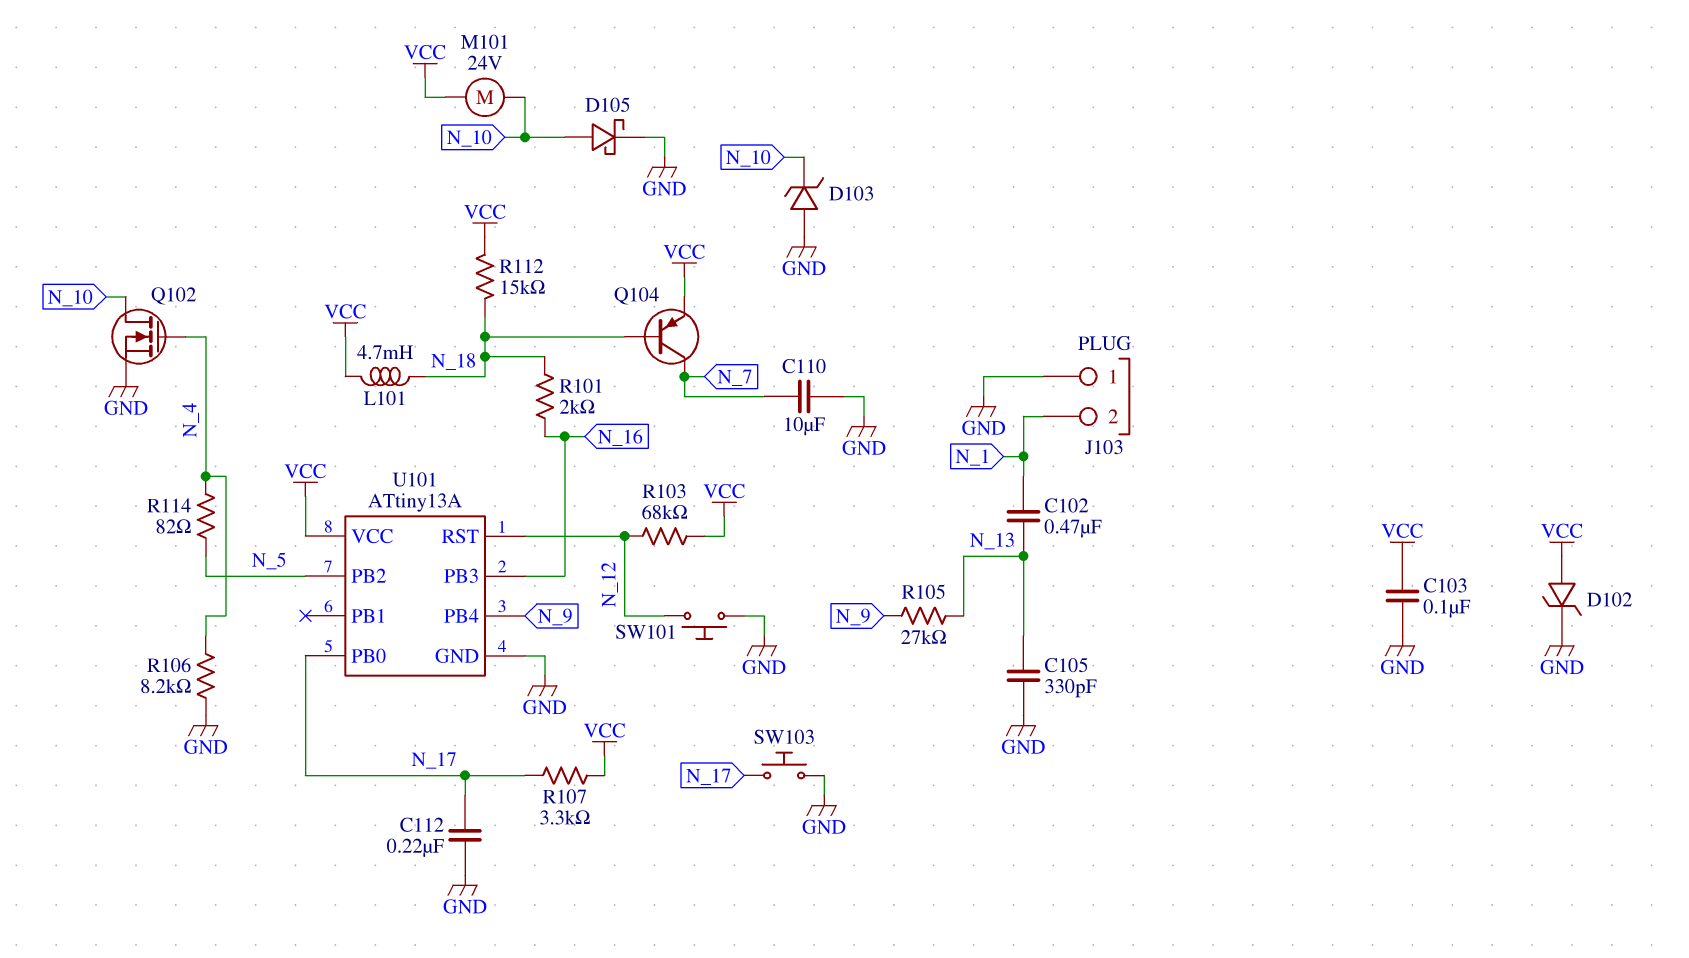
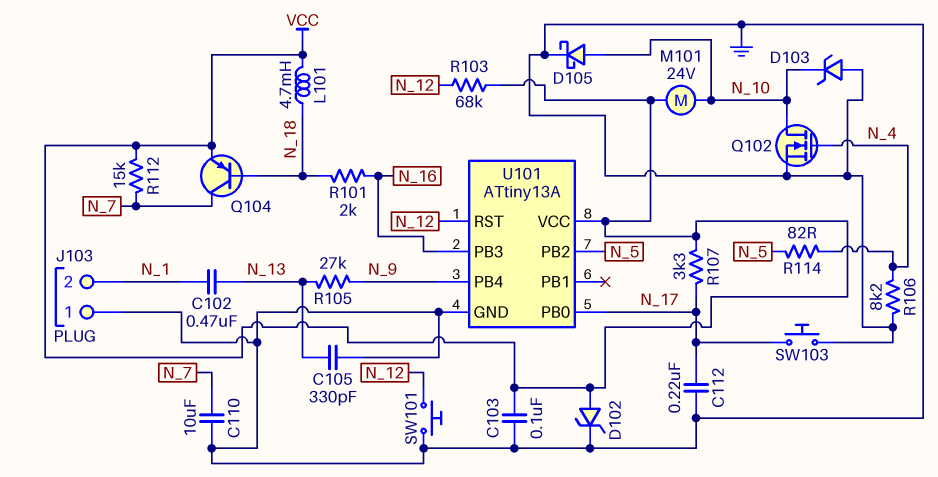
R112: 15k (N_18, VCC) -> 15k (N_7, VCC)

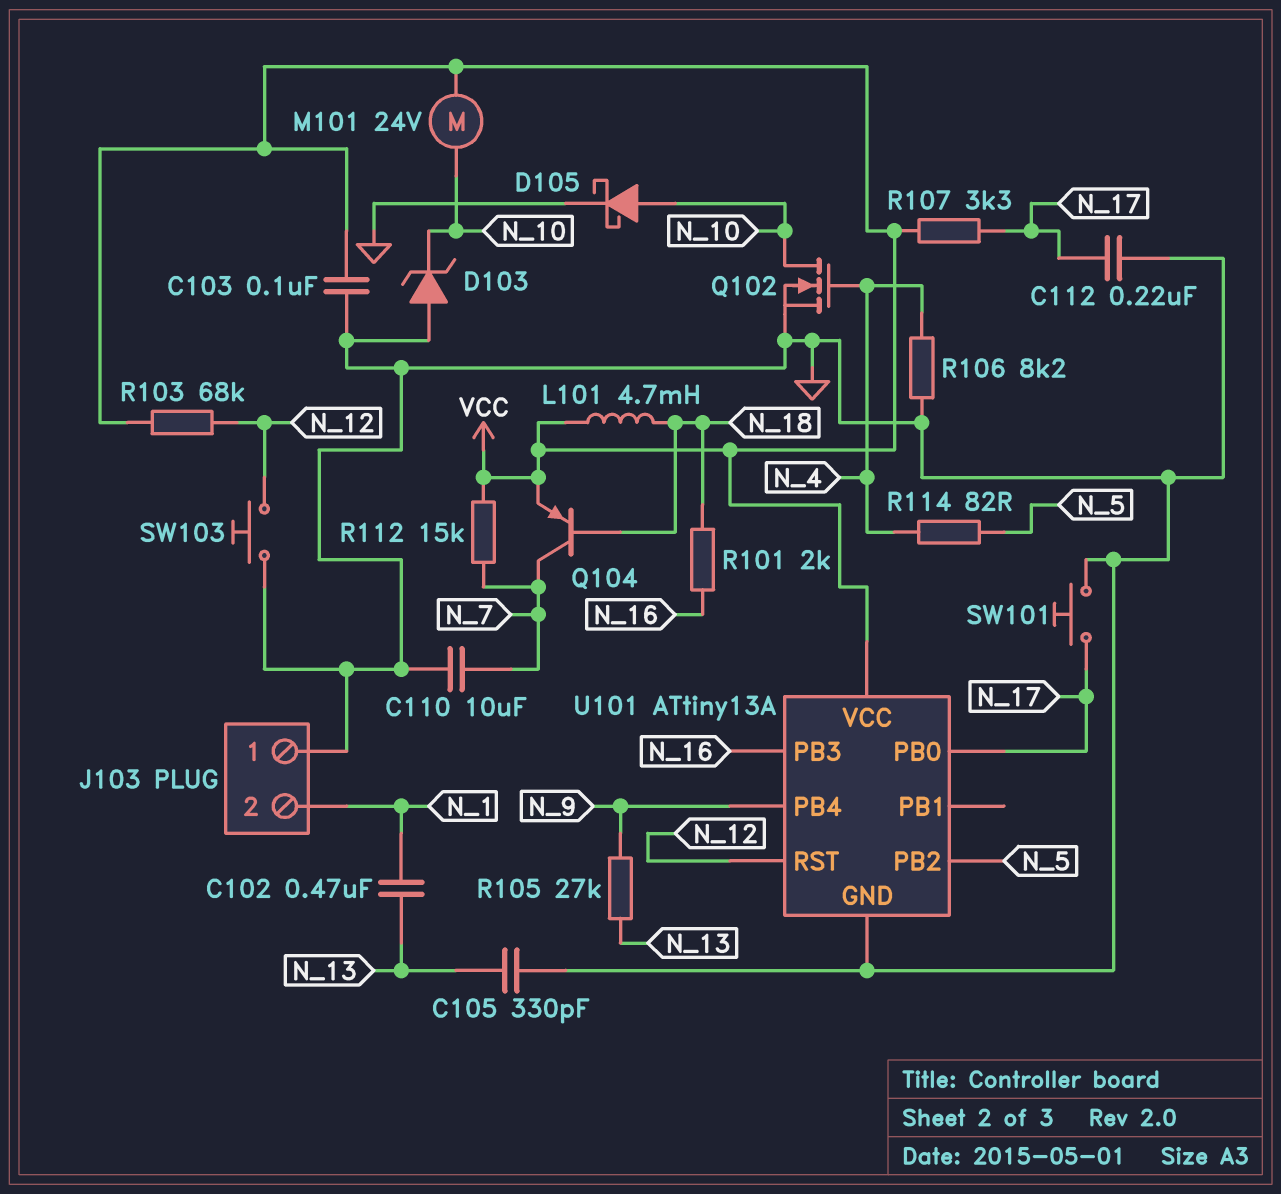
D102: zener (A VCC, K GND) -> none
SW101: button (GND, N_12) -> button (GND, N_17)
SW103: button (GND, N_17) -> button (GND, N_12)

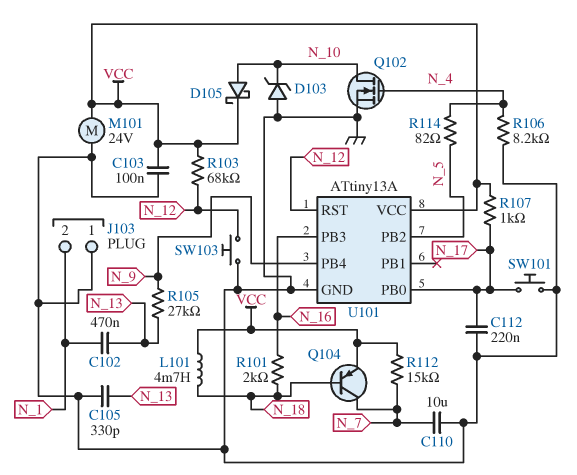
D105: schottky (A N_10, K GND) -> schottky (A N_10, K VCC)
M101: motor 24V (N_10, VCC) -> motor 24V (GND, VCC)
R107: 3.3k (N_17, VCC) -> 1k (N_17, VCC)

